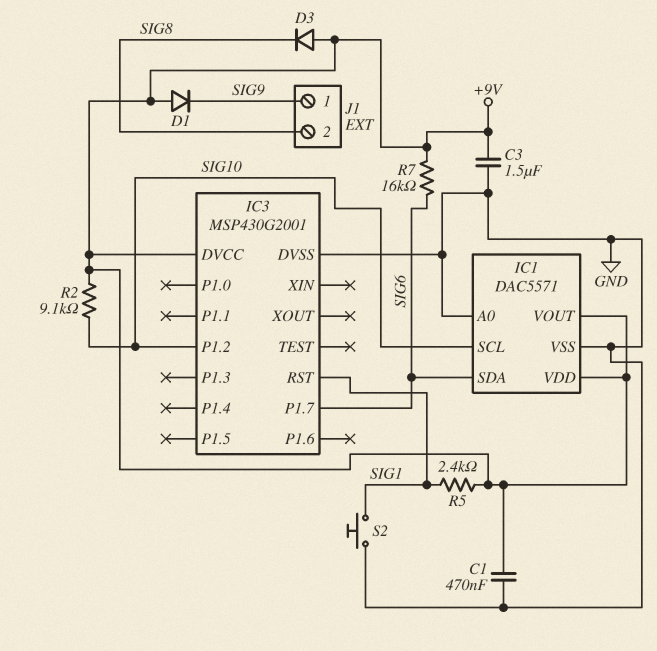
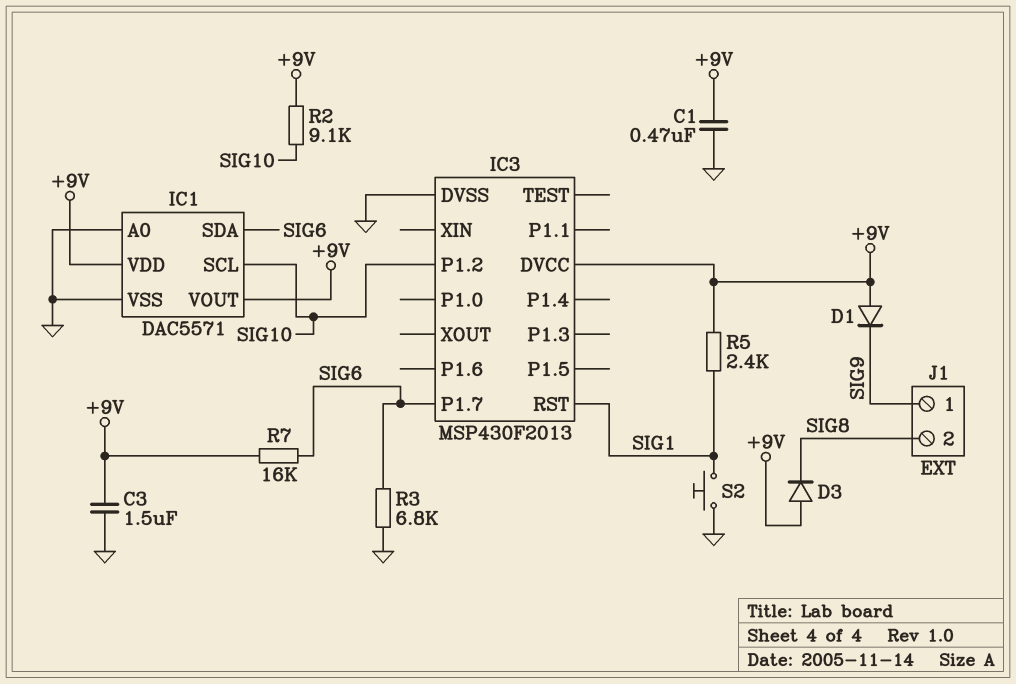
IC3: MSP430G2001 -> MSP430F2013
R3: none -> 6.8k (GND, SIG6)

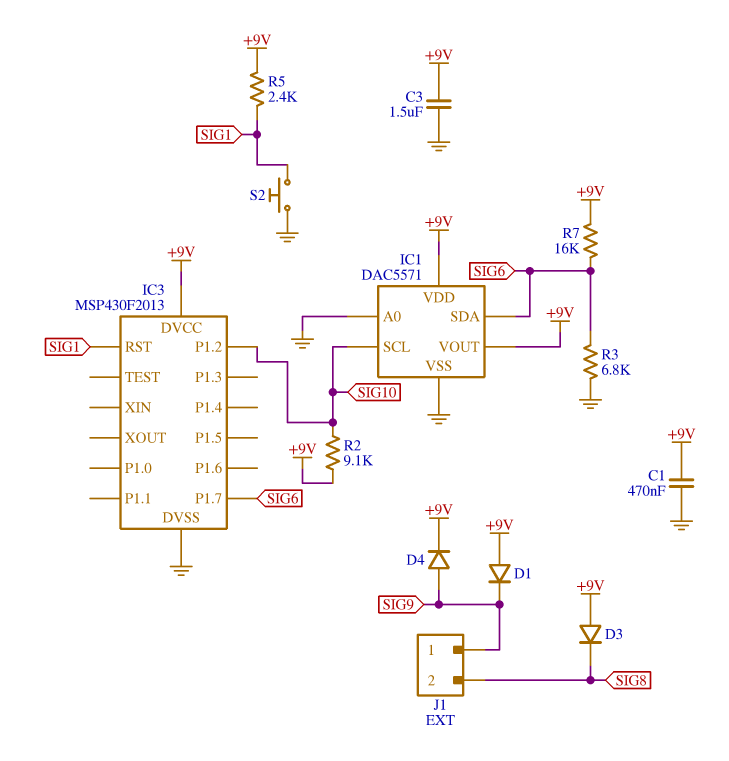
D4: none -> diode (A SIG9, K +9V)

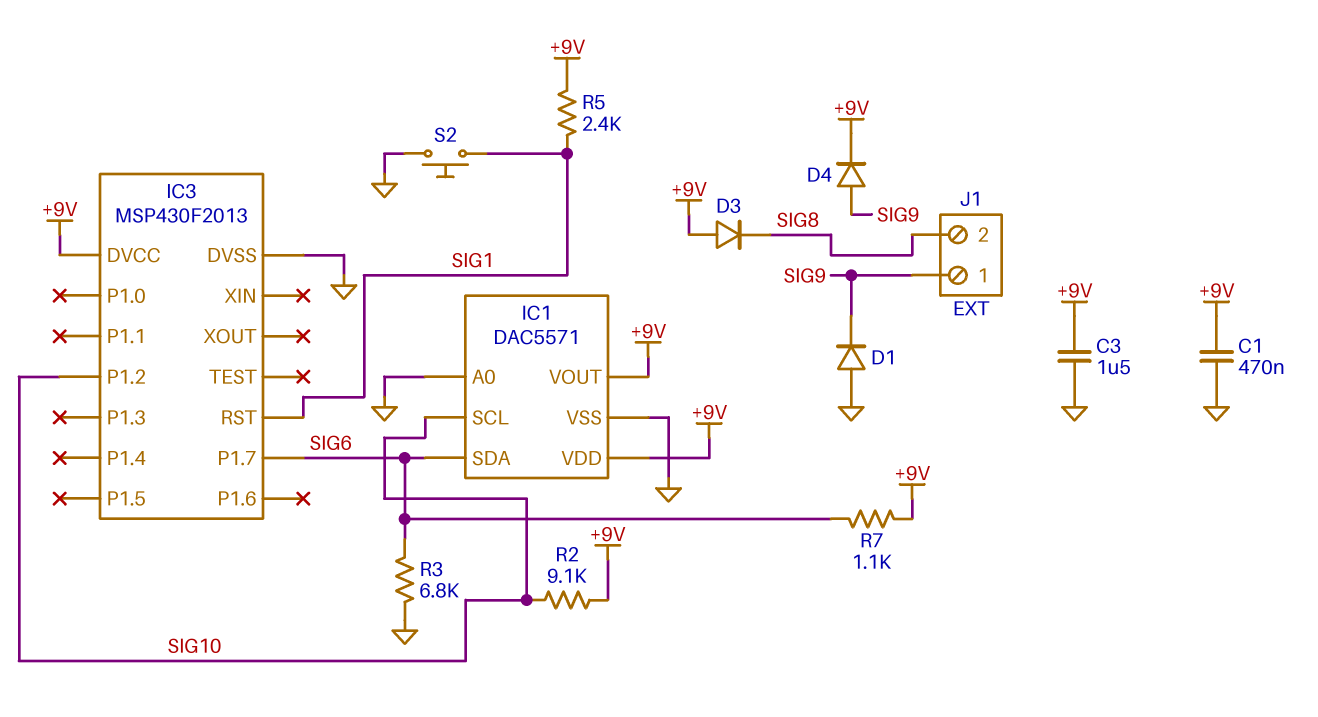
D1: diode (A +9V, K SIG9) -> diode (A GND, K SIG9)
R7: 16k (+9V, SIG6) -> 1.1k (+9V, SIG6)

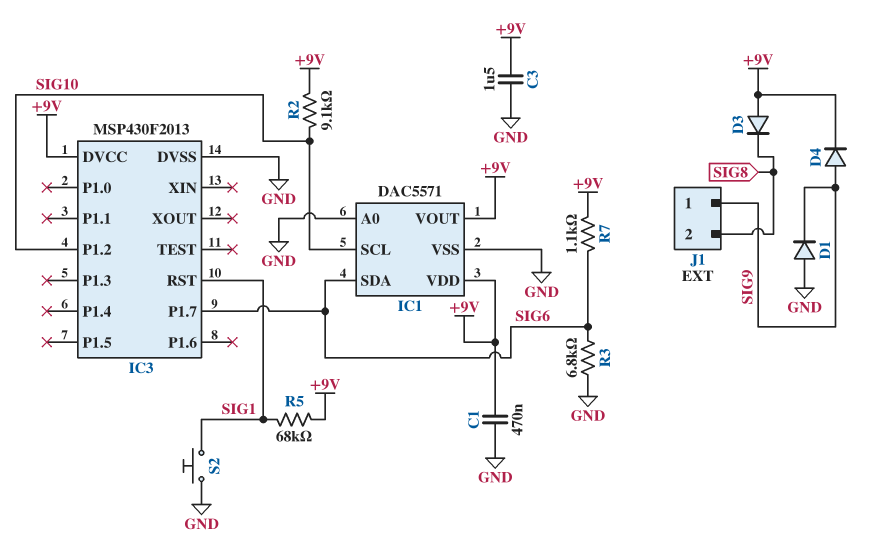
R5: 2.4k (+9V, SIG1) -> 68k (+9V, SIG1)

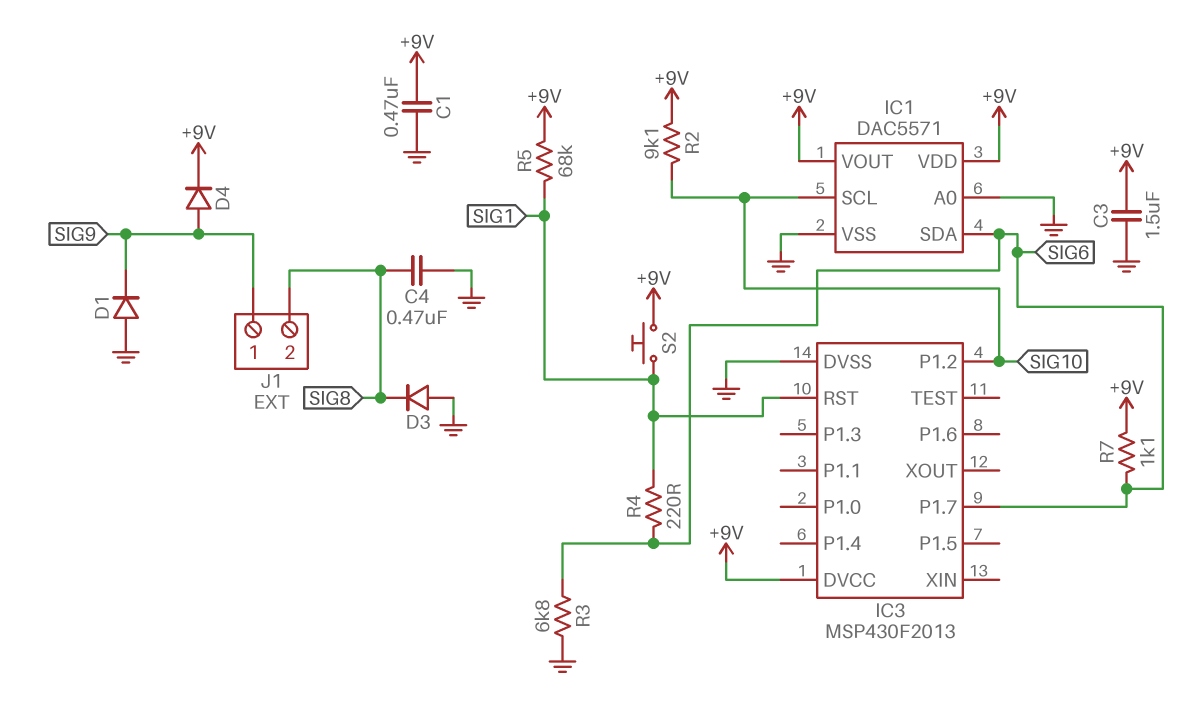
C4: none -> 470nF (GND, SIG8)
D3: diode (A +9V, K SIG8) -> diode (A GND, K SIG8)
R4: none -> 220 (SIG1, SIG6)
S2: button (GND, SIG1) -> button (+9V, SIG1)

